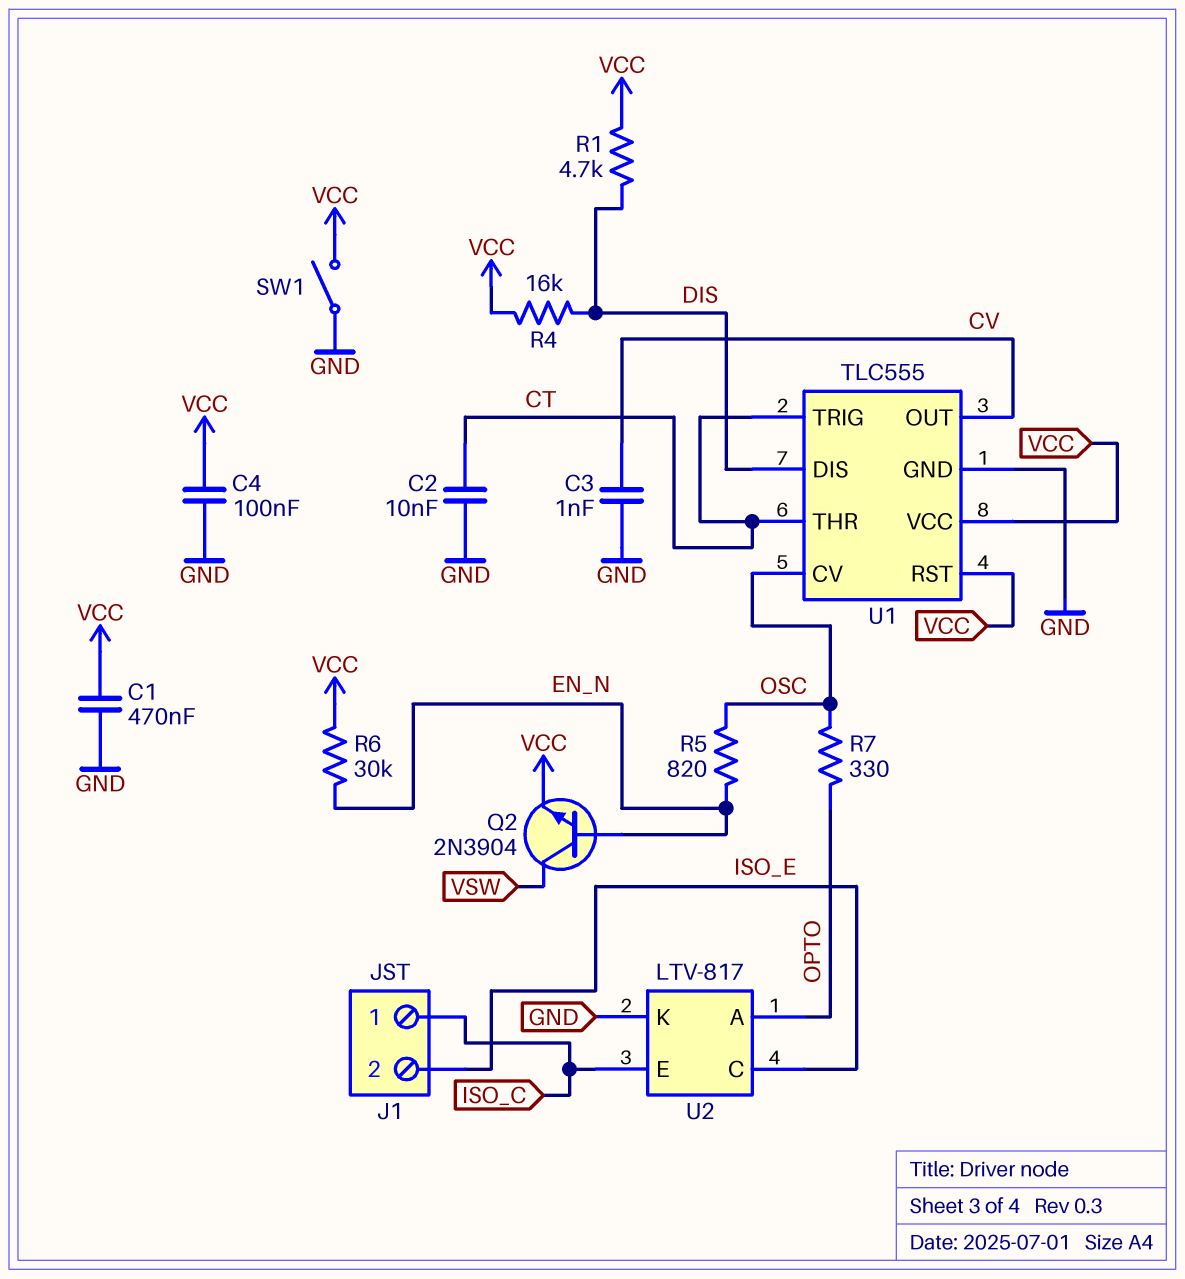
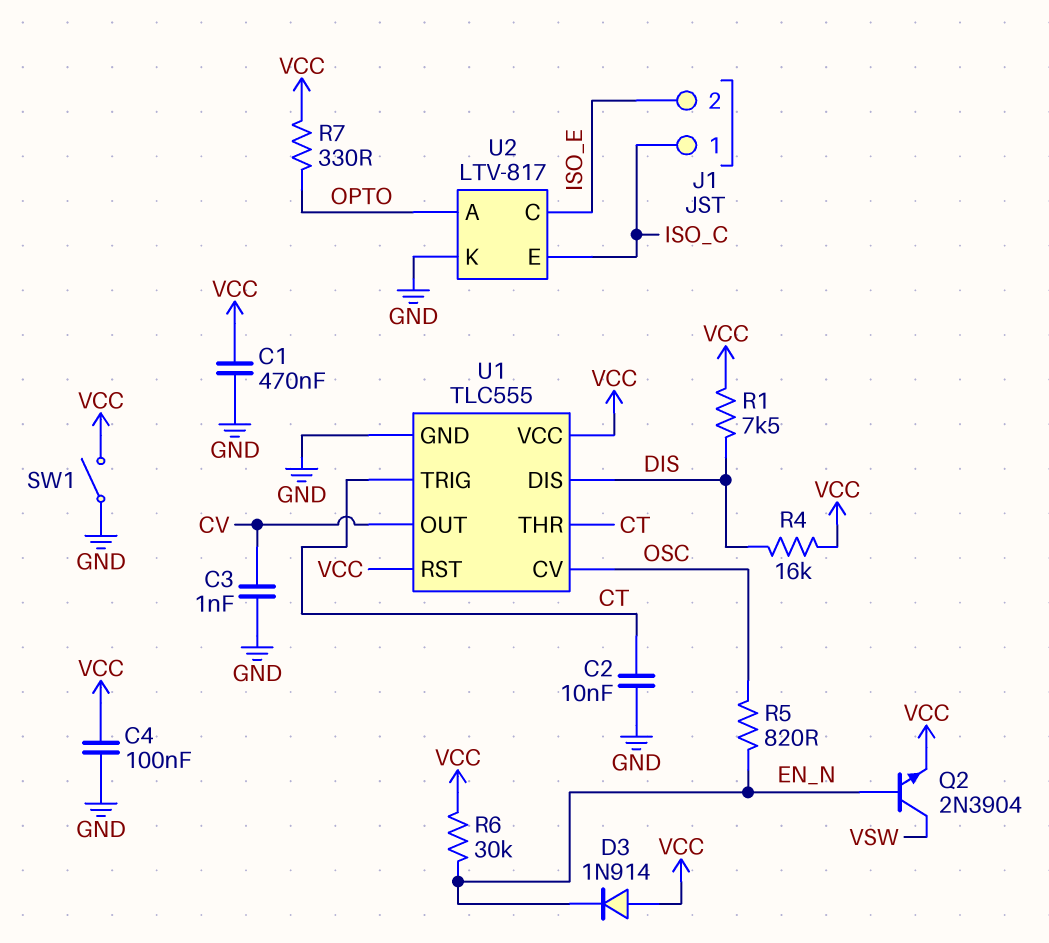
D3: none -> diode 1N914 (A VCC, K EN_N)
R1: 4.7k (DIS, VCC) -> 7.5k (DIS, VCC)
R7: 330 (OPTO, OSC) -> 330 (OPTO, VCC)

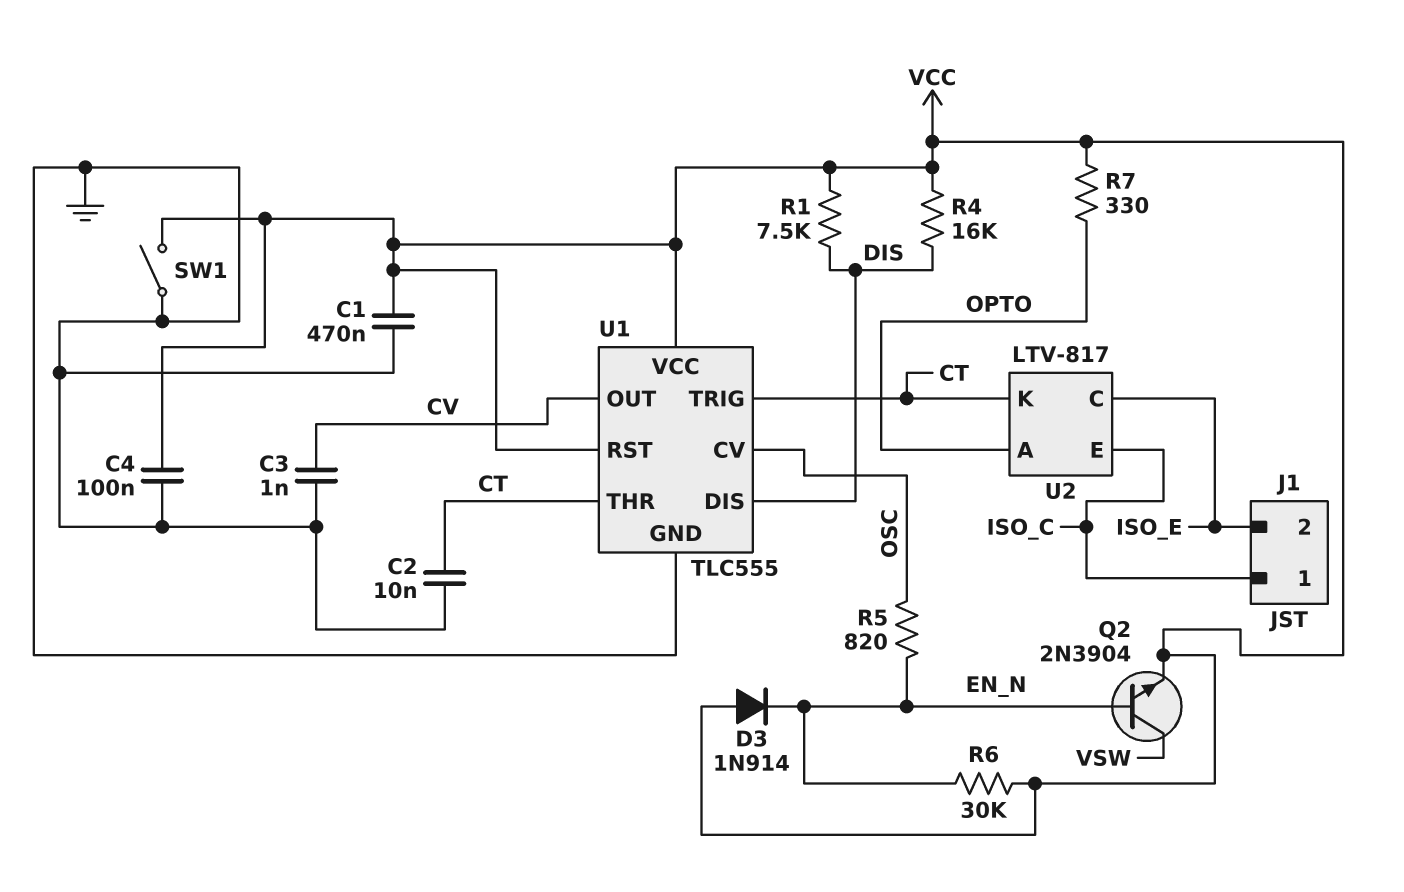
U2 pin K: GND -> CT

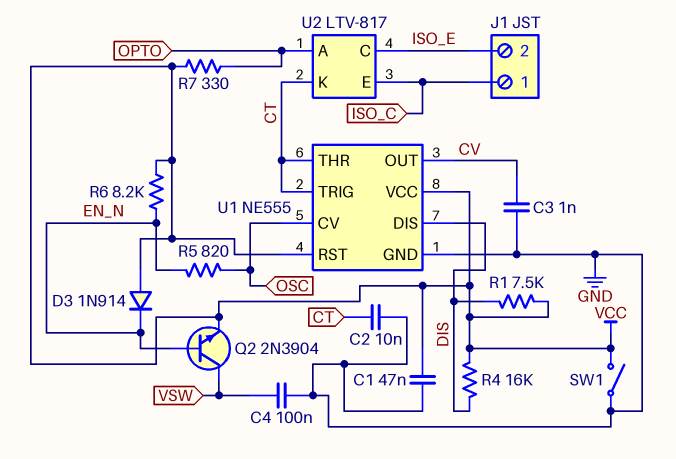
C1: 470nF (GND, VCC) -> 47nF (GND, VCC)
C4: 100nF (GND, VCC) -> 100nF (GND, VSW)
R6: 30k (EN_N, VCC) -> 8.2k (EN_N, VCC)
U1: TLC555 -> NE555

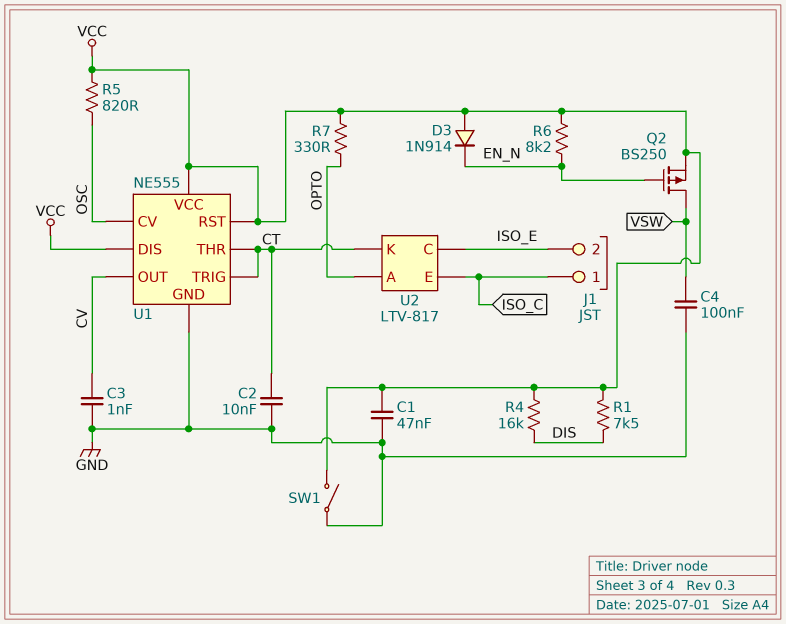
Q2: NPN 2N3904 (B EN_N, C VSW, E VCC) -> PMOS BS250 (G EN_N, D VSW, S VCC)
R5: 820 (EN_N, OSC) -> 820 (OSC, VCC)
U1 pin DIS: DIS -> VCC

